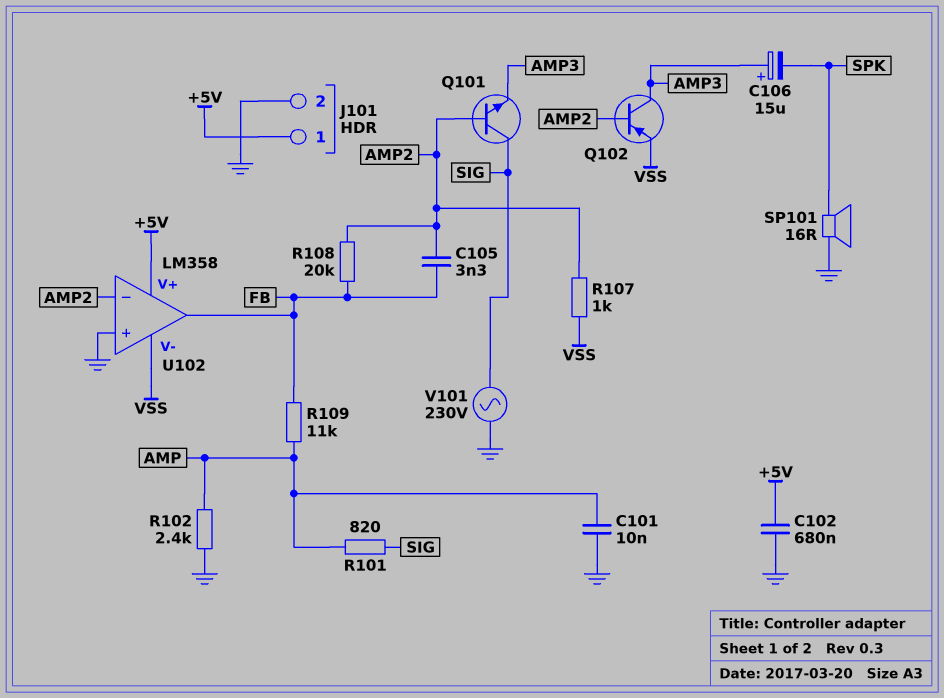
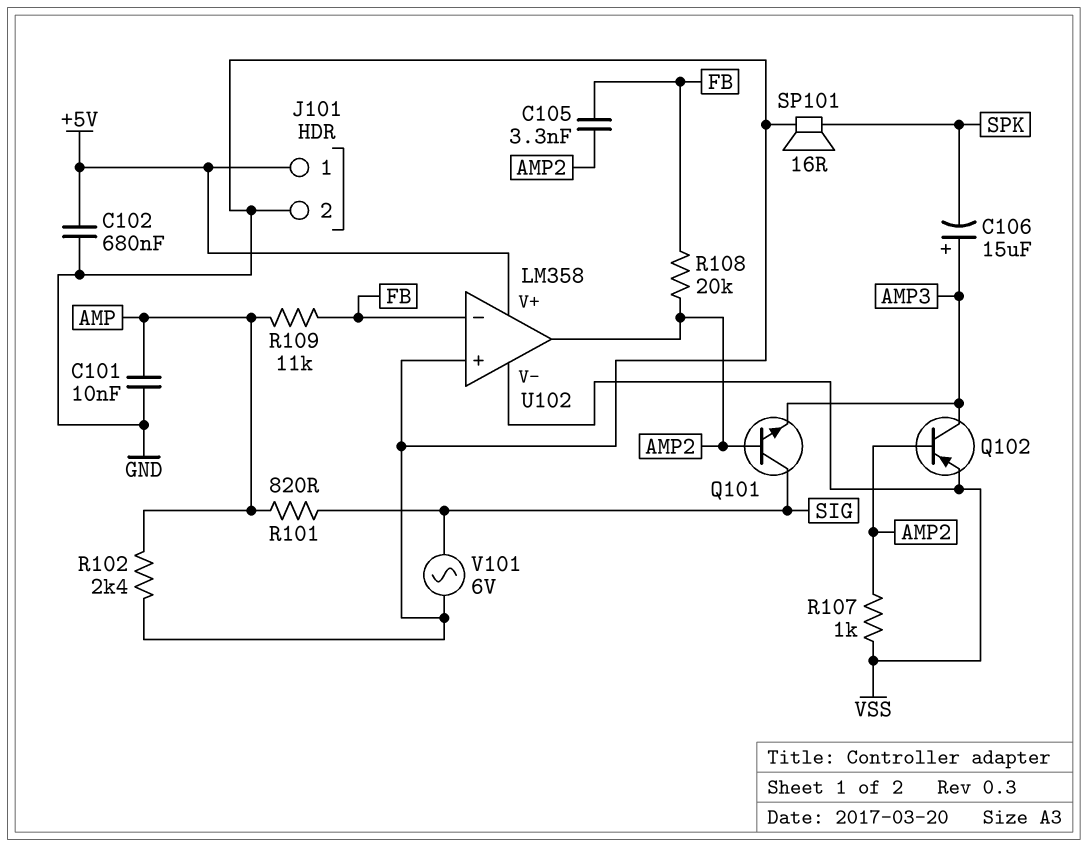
U102 pin in-: AMP2 -> FB
U102 pin out: FB -> AMP2
V101: AC 230V (GND, SIG) -> AC 6V (GND, SIG)

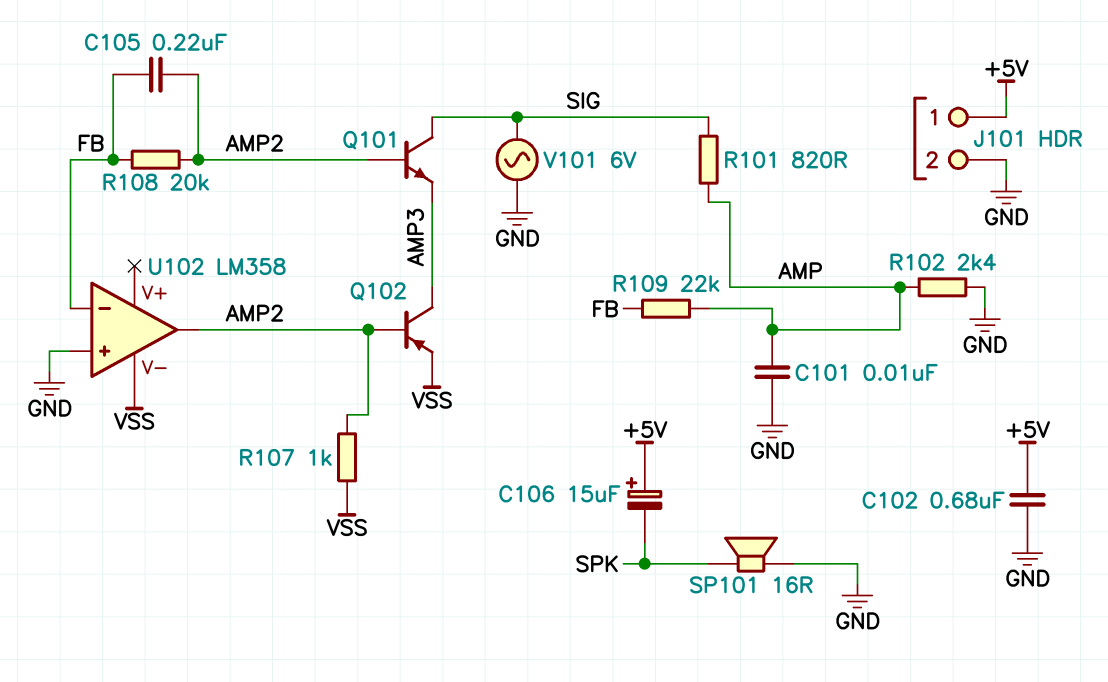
C105: 3.3nF (AMP2, FB) -> 220nF (AMP2, FB)
C106: 15uF (plus AMP3, minus SPK) -> 15uF (plus +5V, minus SPK)
R109: 11k (AMP, FB) -> 22k (AMP, FB)
U102 pin V+: +5V -> none

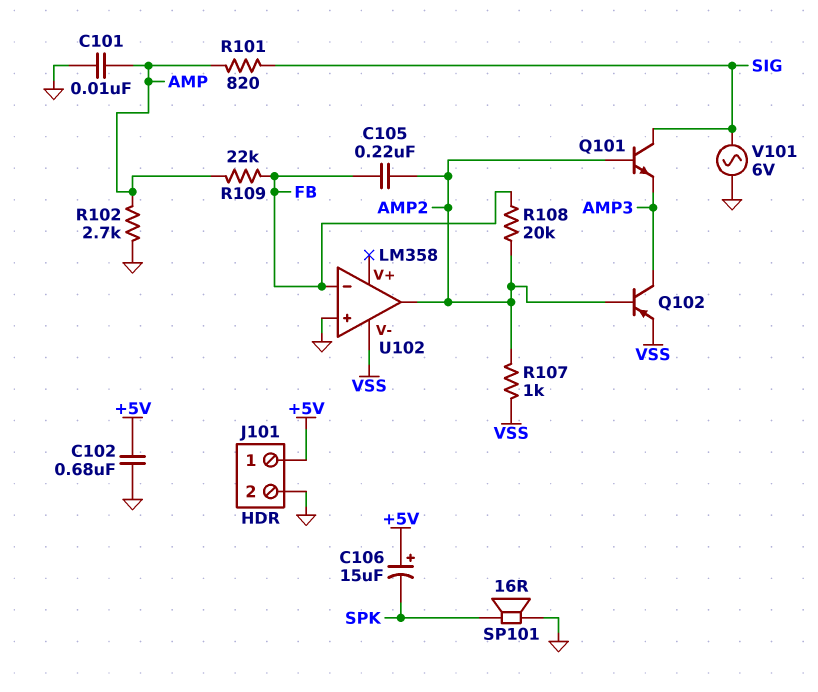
R102: 2.4k (AMP, GND) -> 2.7k (AMP, GND)

